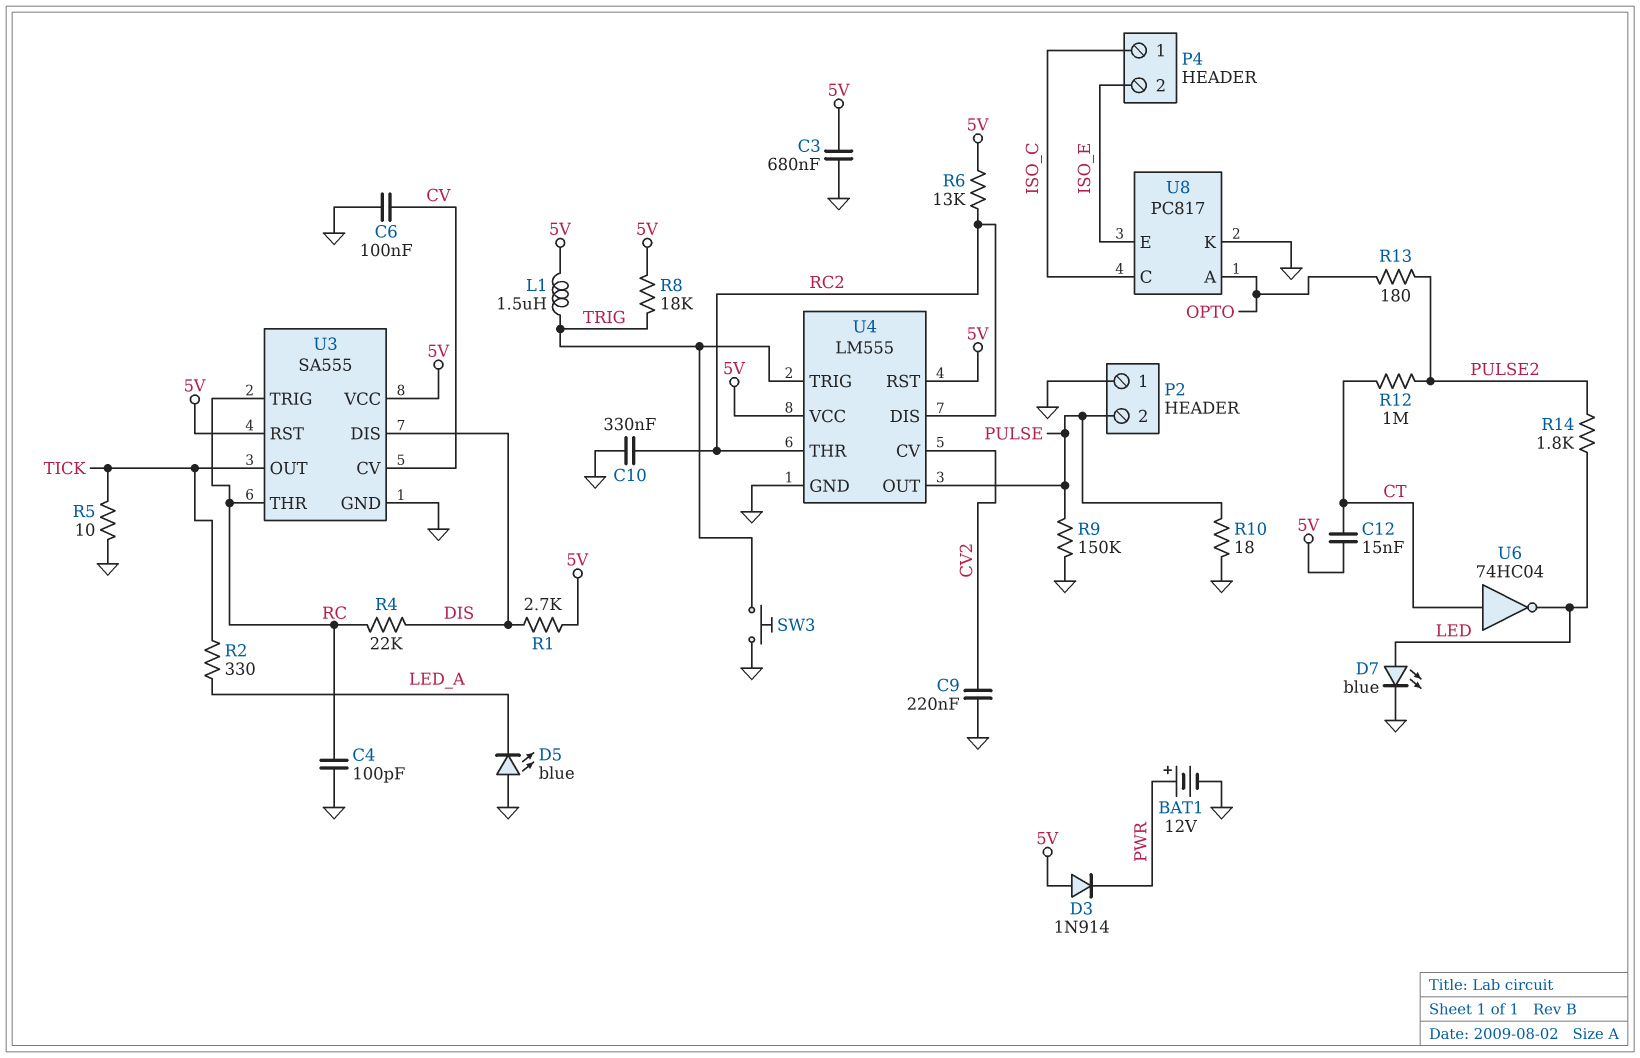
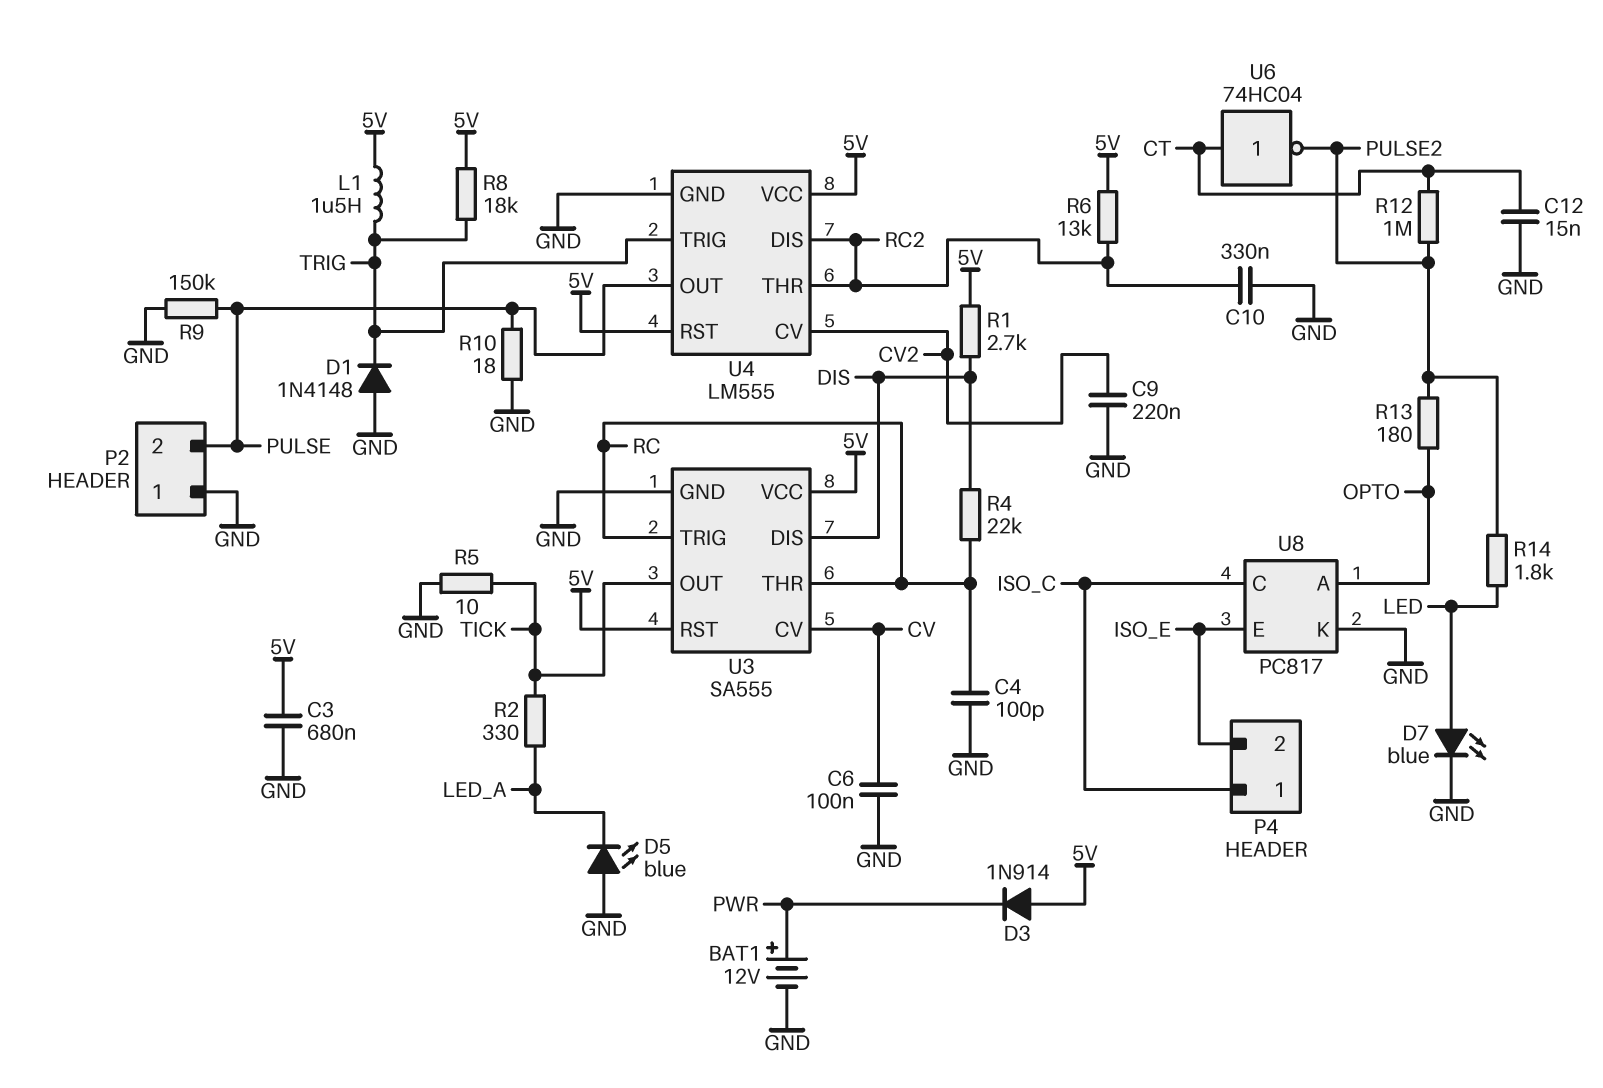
C12: 15nF (5V, CT) -> 15nF (CT, GND)
D1: none -> diode 1N4148 (A GND, K TRIG)
SW3: button (GND, TRIG) -> none
U6: NOT 74HC04 (in CT, out LED) -> NOT 74HC04 (in CT, out PULSE2)

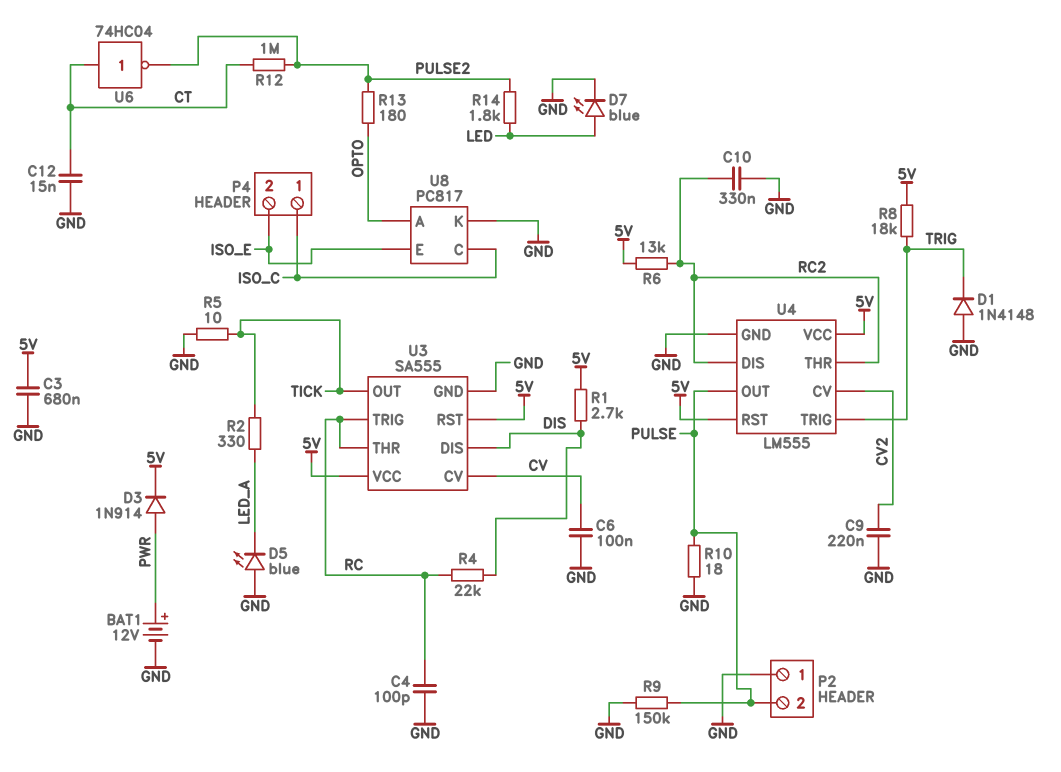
D3: diode 1N914 (A 5V, K PWR) -> diode 1N914 (A PWR, K 5V)
L1: 1.5uH (5V, TRIG) -> none

